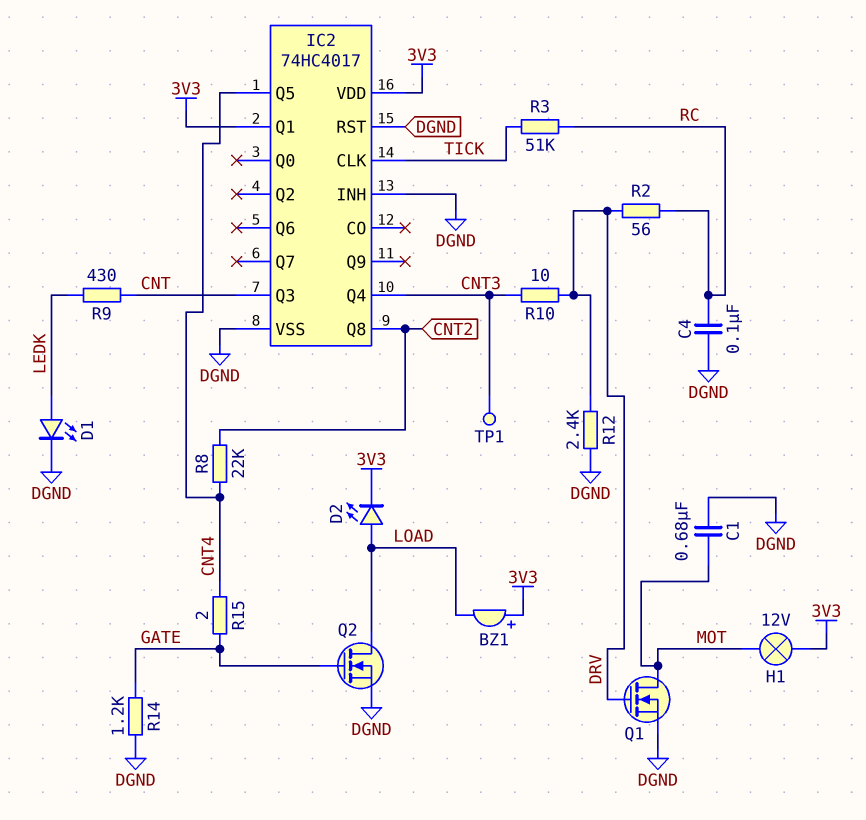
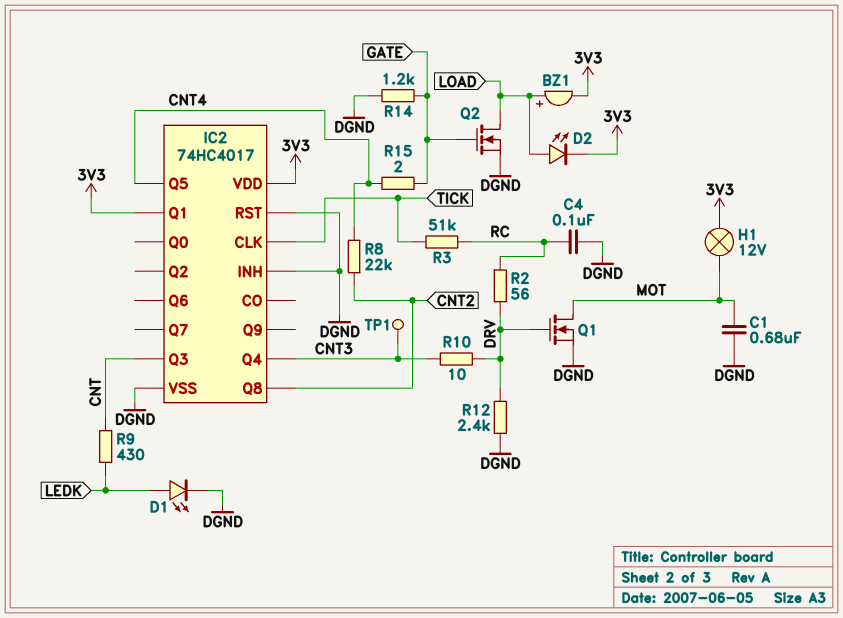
BZ1: buzzer (plus 3V3, minus LOAD) -> buzzer (plus LOAD, minus 3V3)

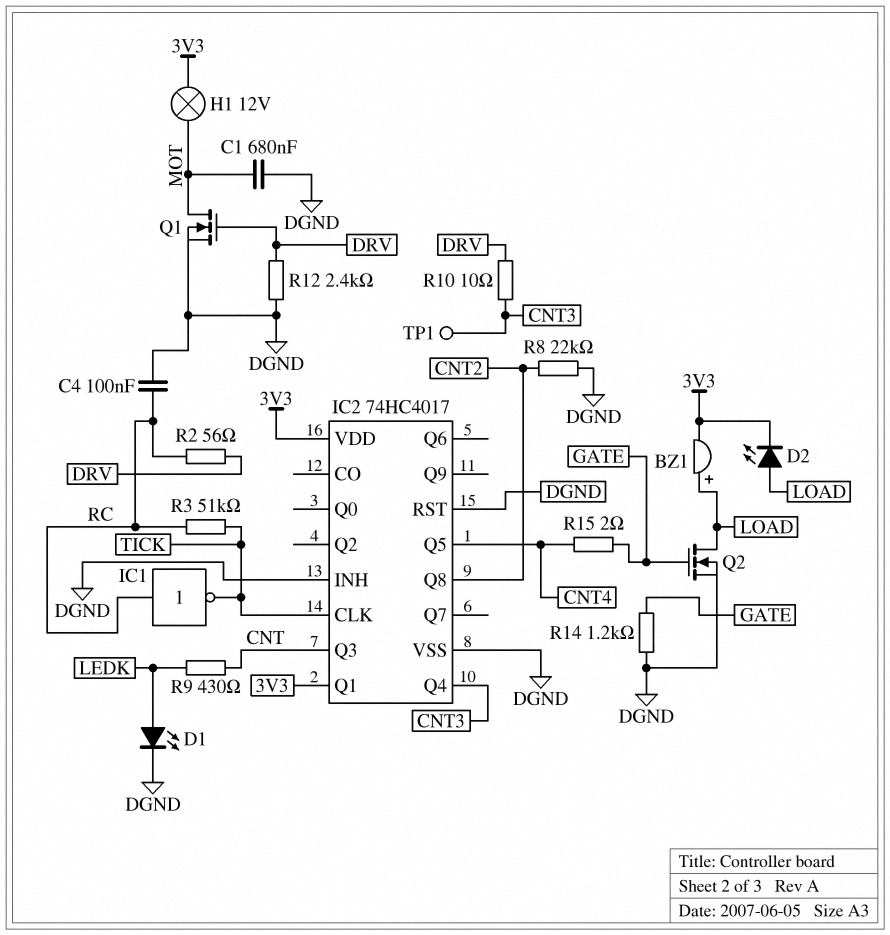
IC1: none -> NOT (in RC, out TICK)
R8: 22k (CNT2, CNT4) -> 22k (CNT2, DGND)

